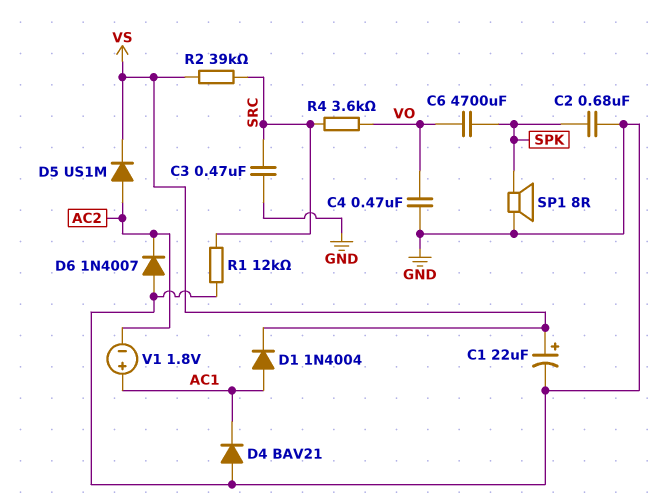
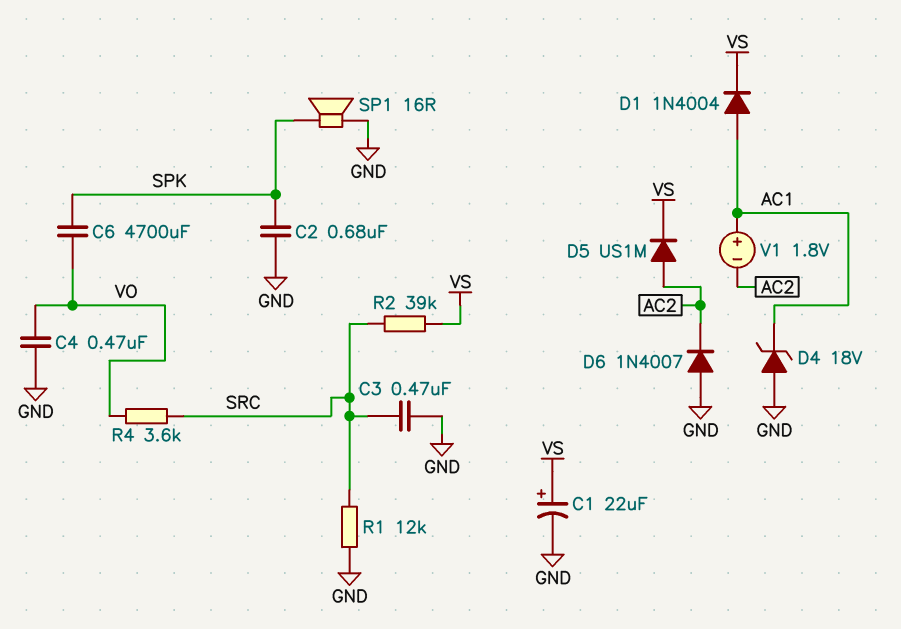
D4: diode BAV21 (A GND, K AC1) -> zener 18V (A GND, K AC1)
SP1: speaker 8R (GND, SPK) -> speaker 16R (GND, SPK)

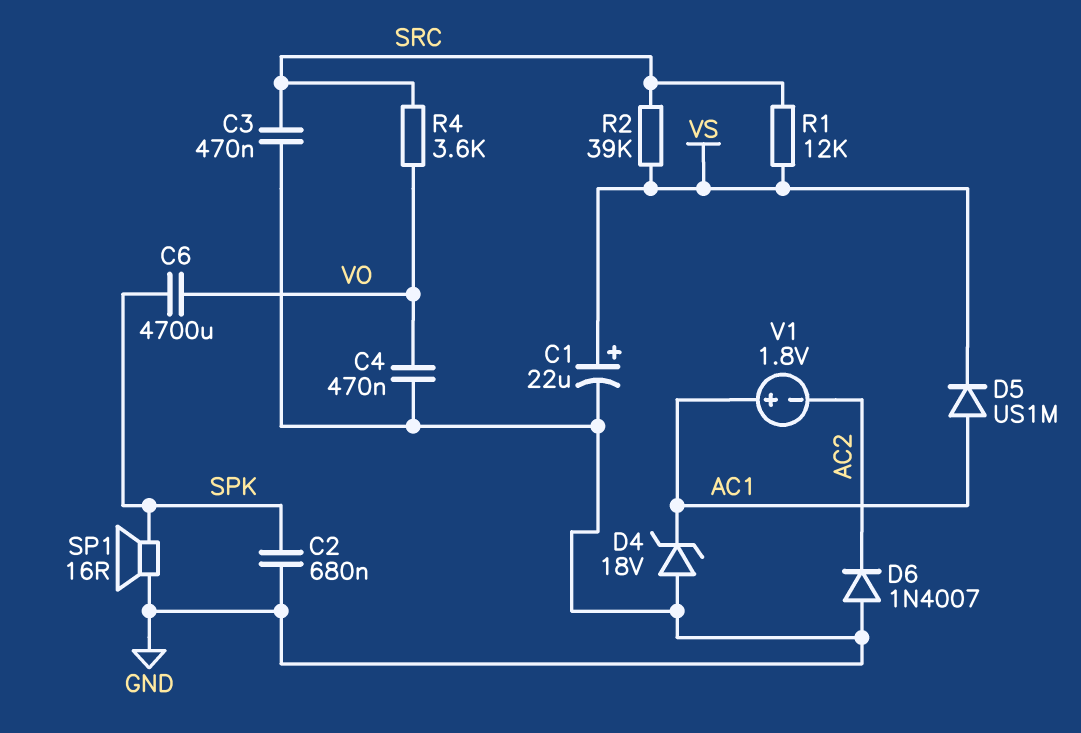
D1: diode 1N4004 (A AC1, K VS) -> none
D5: diode US1M (A AC2, K VS) -> diode US1M (A AC1, K VS)
R1: 12k (GND, SRC) -> 12k (SRC, VS)

